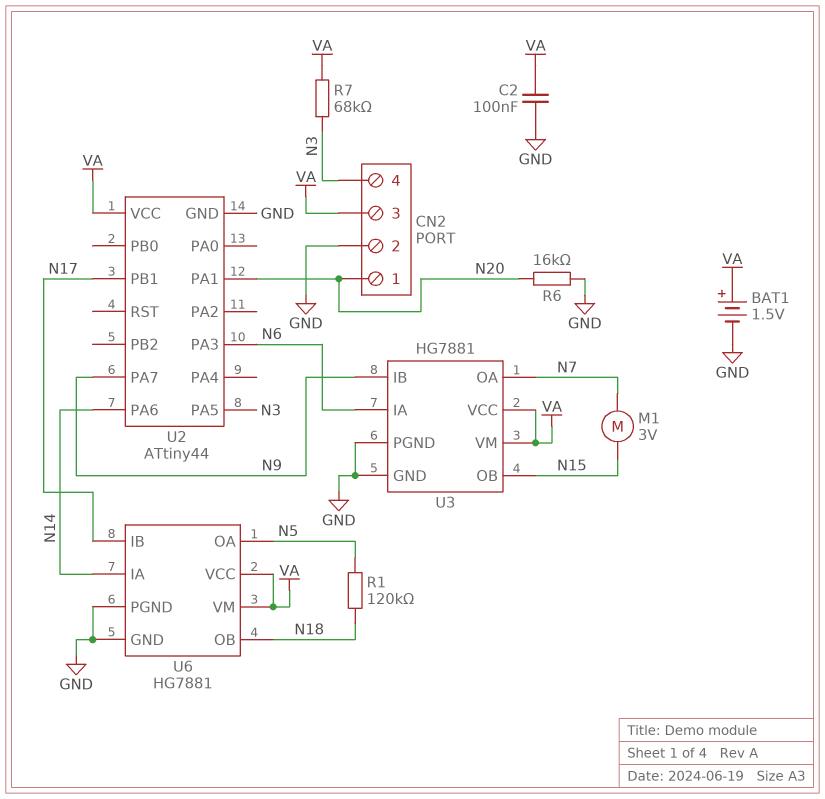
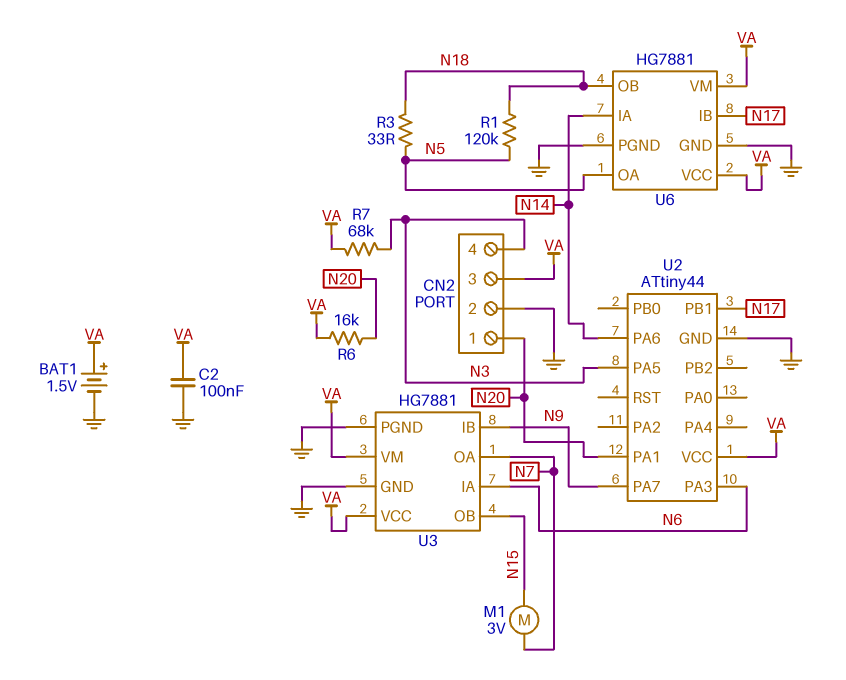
R3: none -> 33 (N5, N18)
R6: 16k (GND, N20) -> 16k (N20, VA)

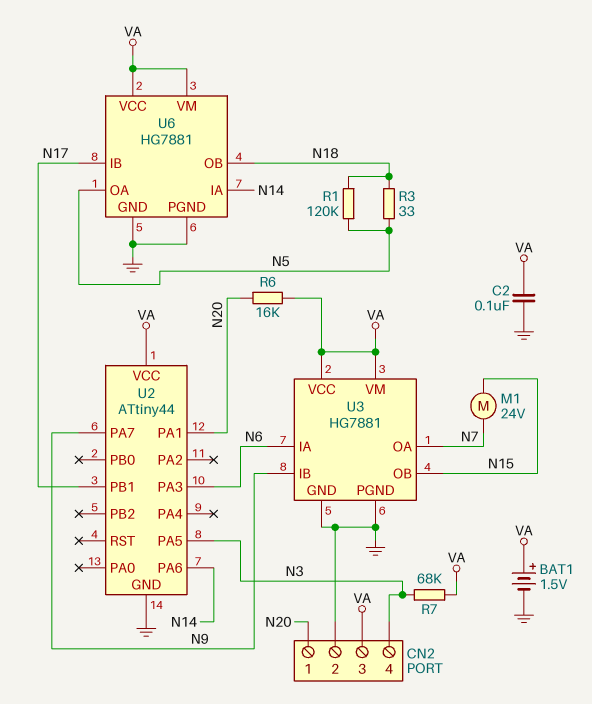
M1: motor 3V (N7, N15) -> motor 24V (N7, N15)

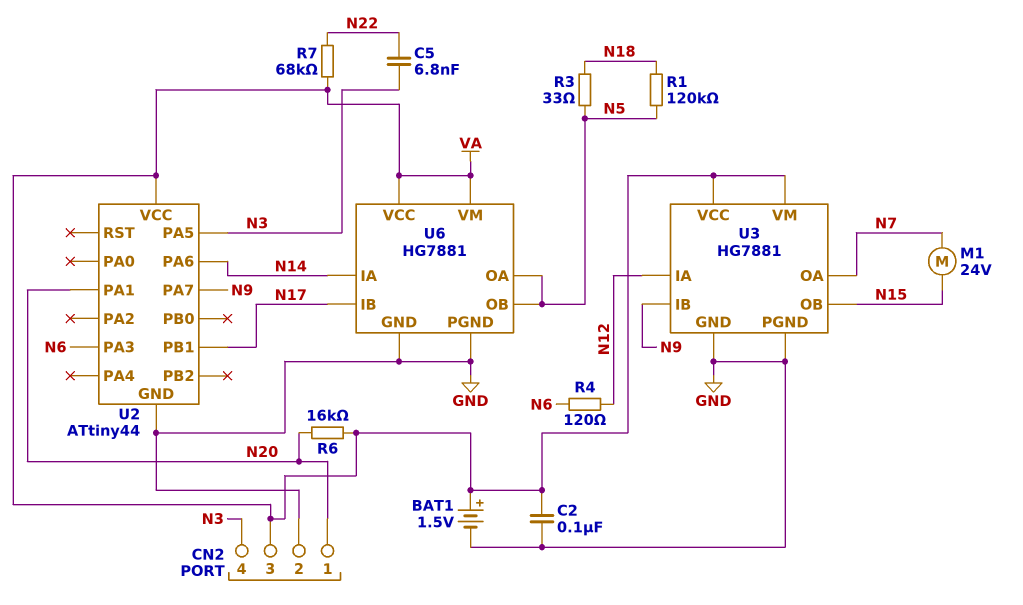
C5: none -> 6.8nF (N3, N22)
R4: none -> 120 (N6, N12)
R7: 68k (N3, VA) -> 68k (N22, VA)
U3 pin IA: N6 -> N12
U6 pin OB: N18 -> N5

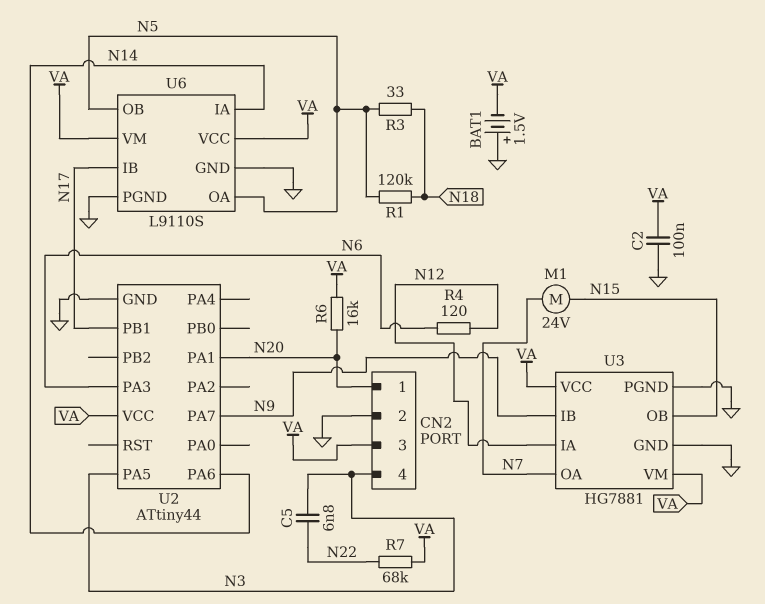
BAT1: 1.5V (plus VA, minus GND) -> 1.5V (plus GND, minus VA)
U6: HG7881 -> L9110S

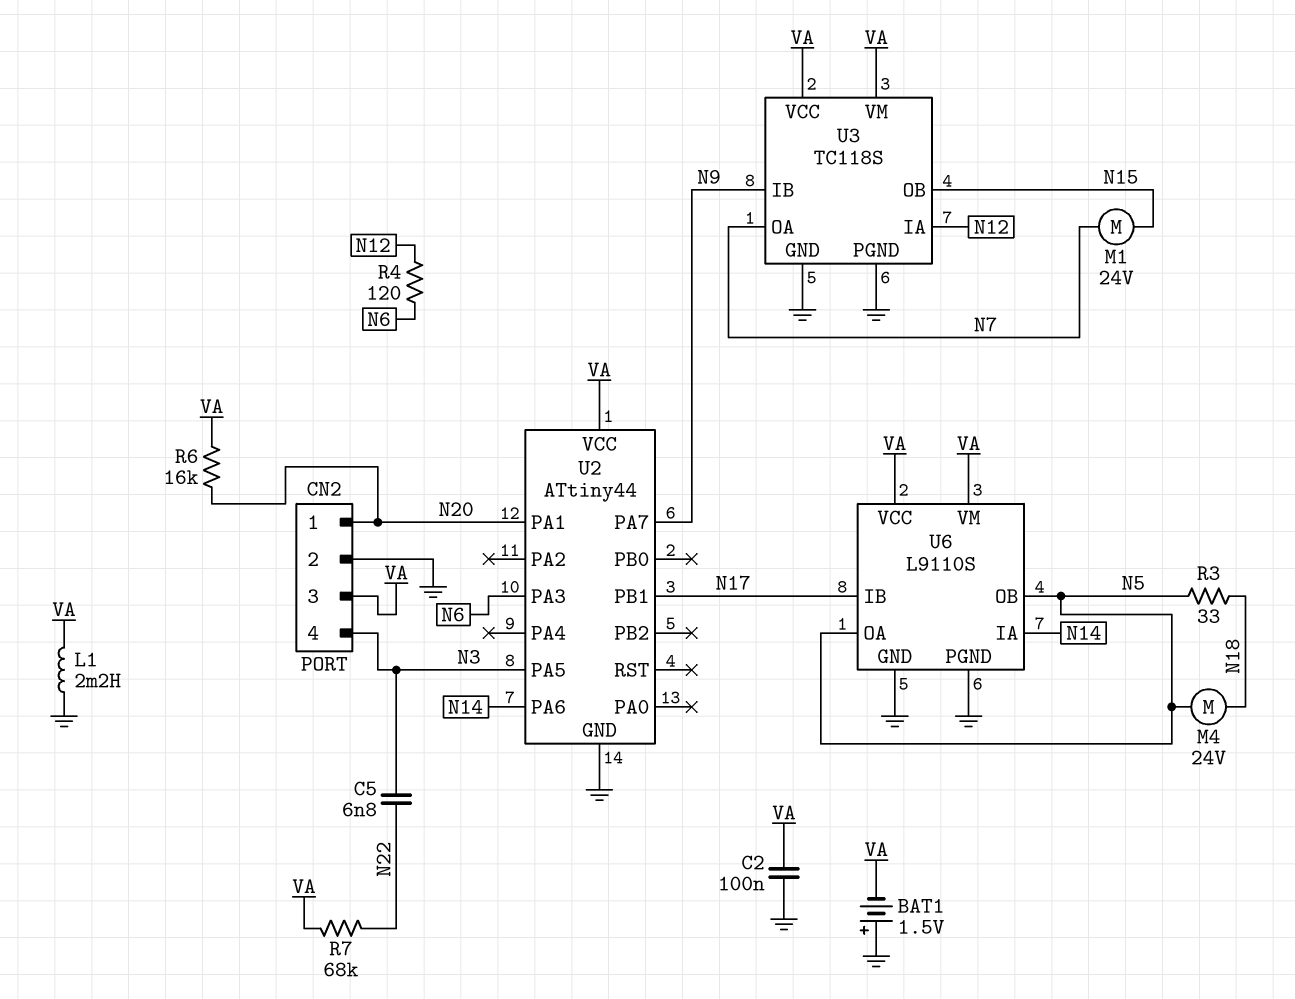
L1: none -> 2.2mH (GND, VA)
M4: none -> motor 24V (N5, N18)
R1: 120k (N5, N18) -> none
U3: HG7881 -> TC118S

